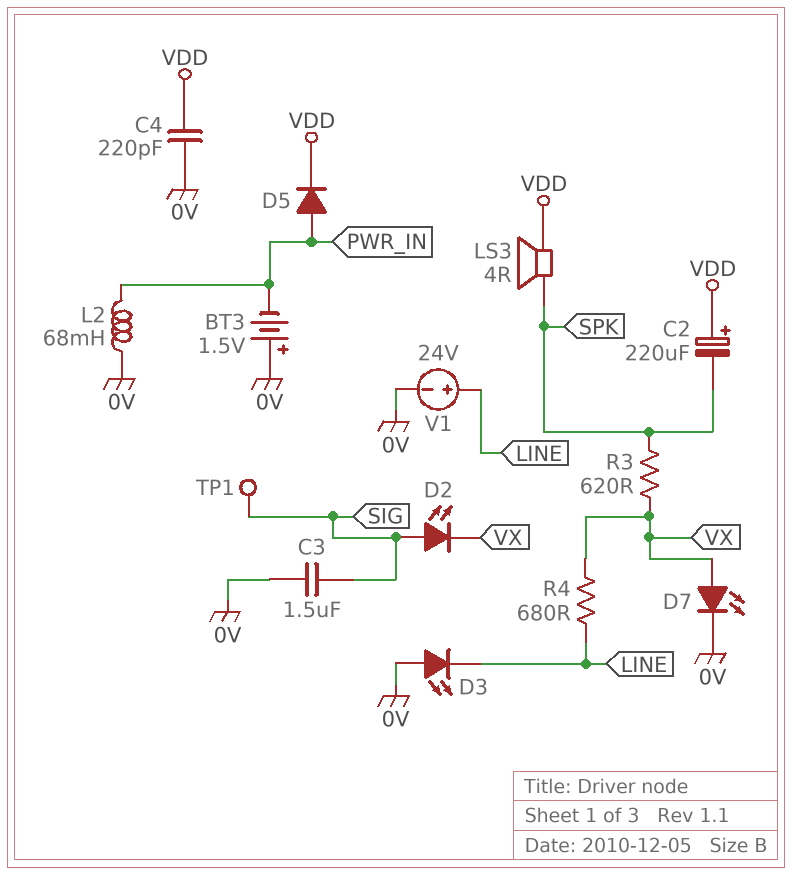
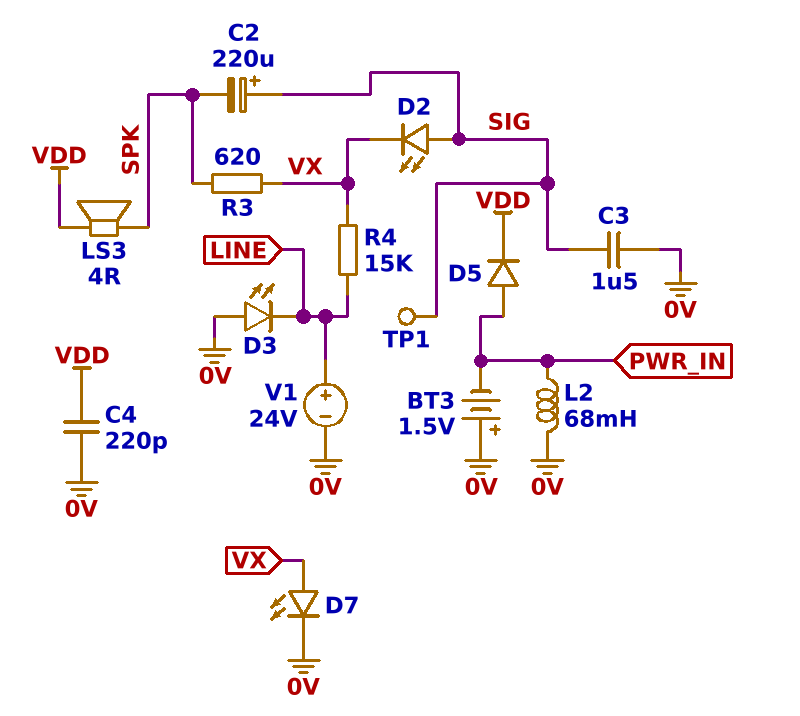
C2: 220uF (plus VDD, minus SPK) -> 220uF (plus SIG, minus SPK)
R4: 680 (LINE, VX) -> 15k (LINE, VX)

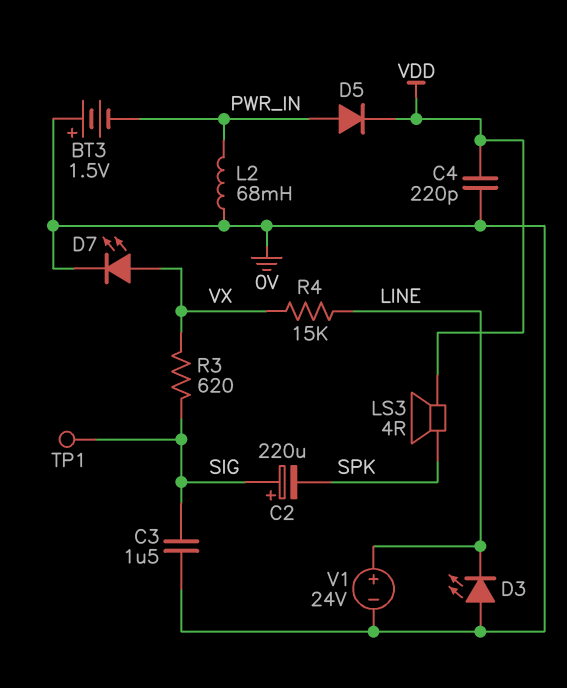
D2: LED (A SIG, K VX) -> none
R3: 620 (SPK, VX) -> 620 (SIG, VX)

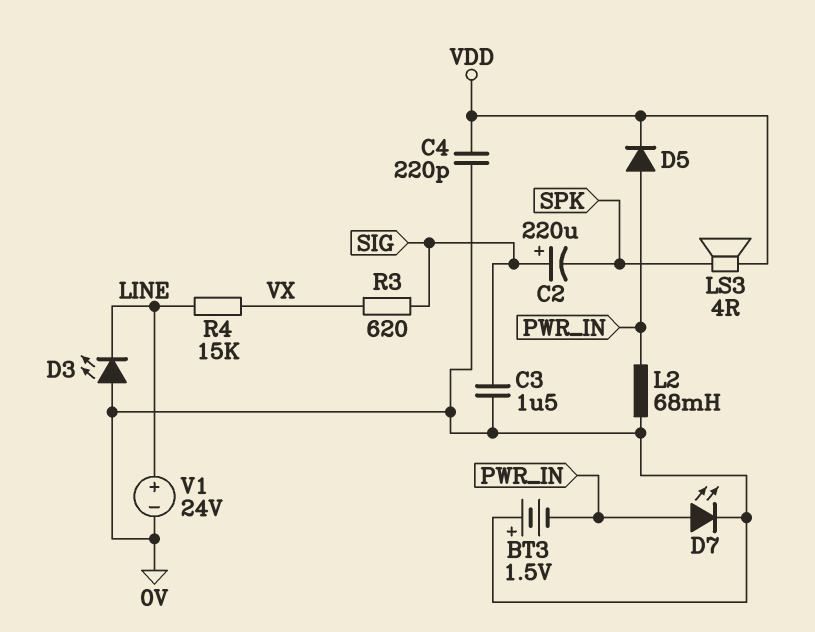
D7: LED (A VX, K 0V) -> LED (A PWR_IN, K 0V)
TP1: test point (SIG) -> none

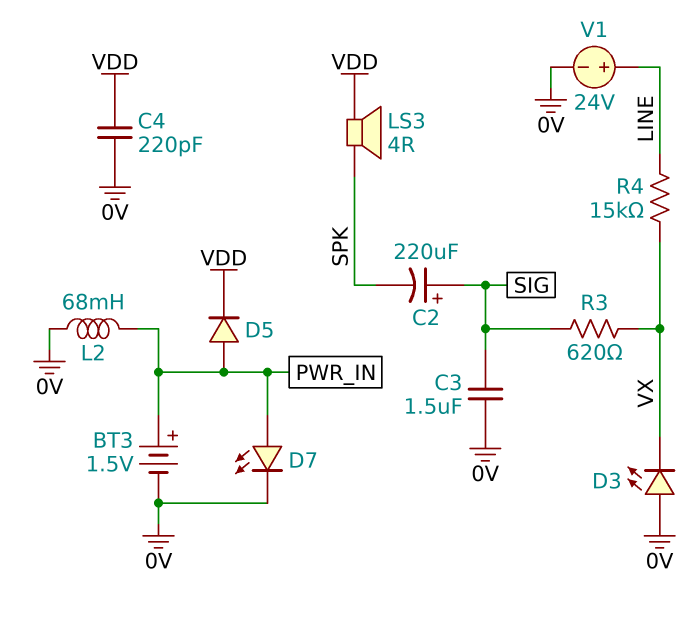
BT3: 1.5V (plus 0V, minus PWR_IN) -> 1.5V (plus PWR_IN, minus 0V)
D3: LED (A 0V, K LINE) -> LED (A 0V, K VX)

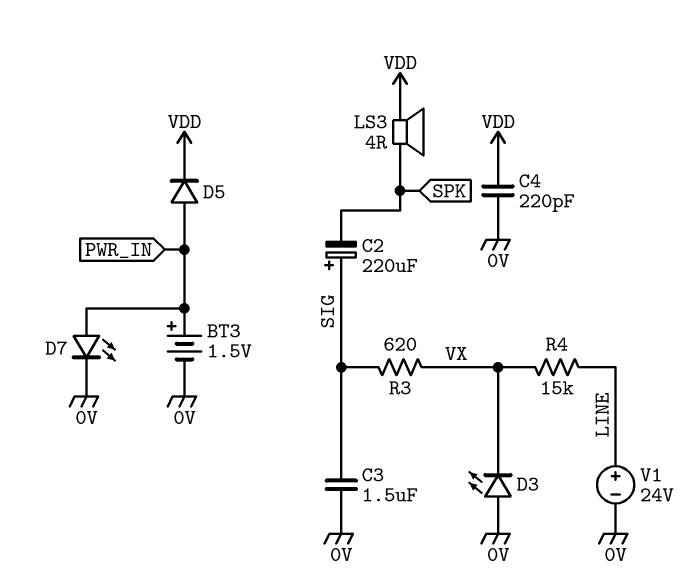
L2: 68mH (0V, PWR_IN) -> none

